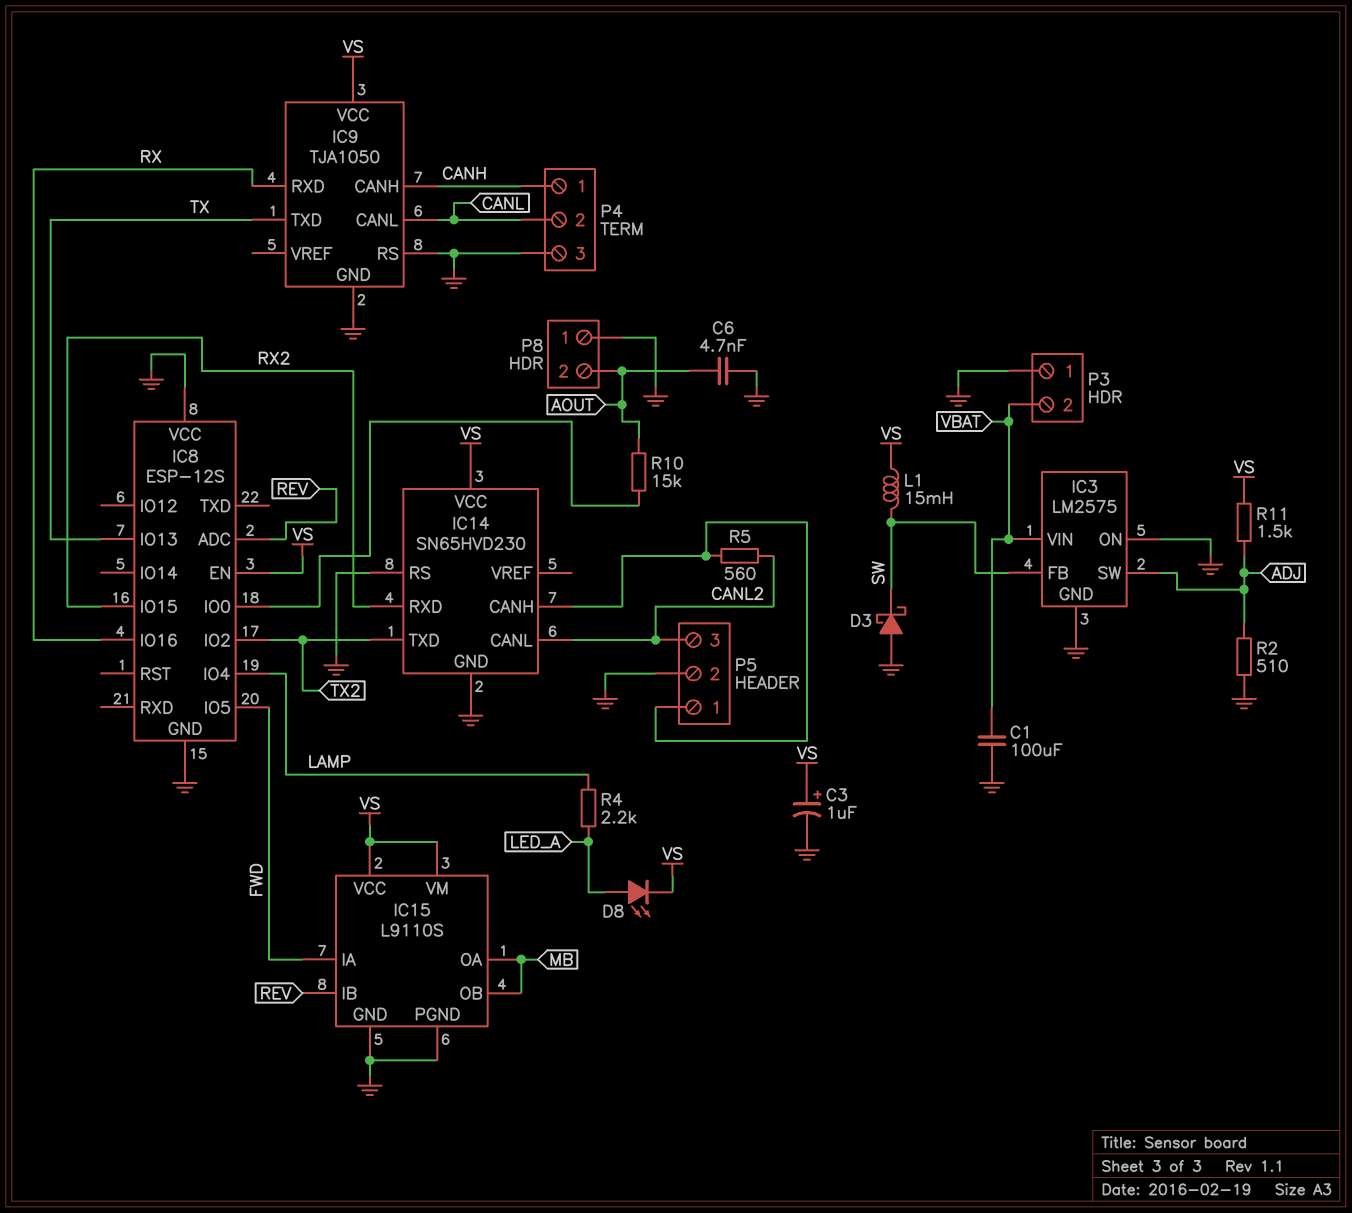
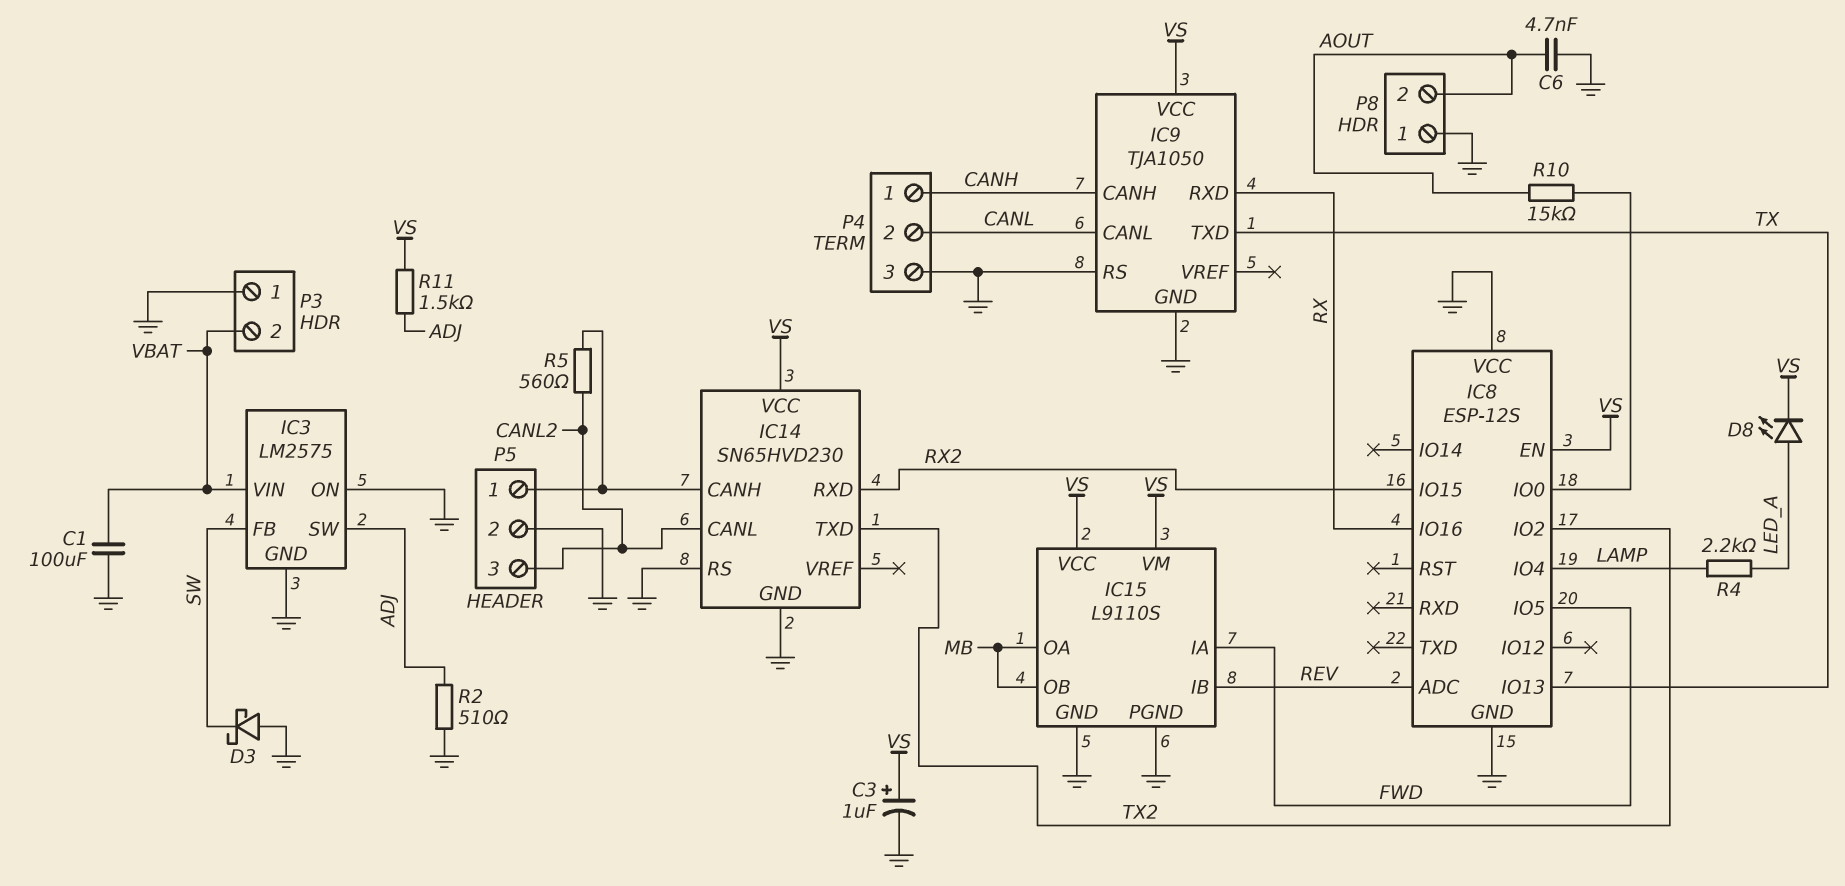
L1: 15mH (SW, VS) -> none

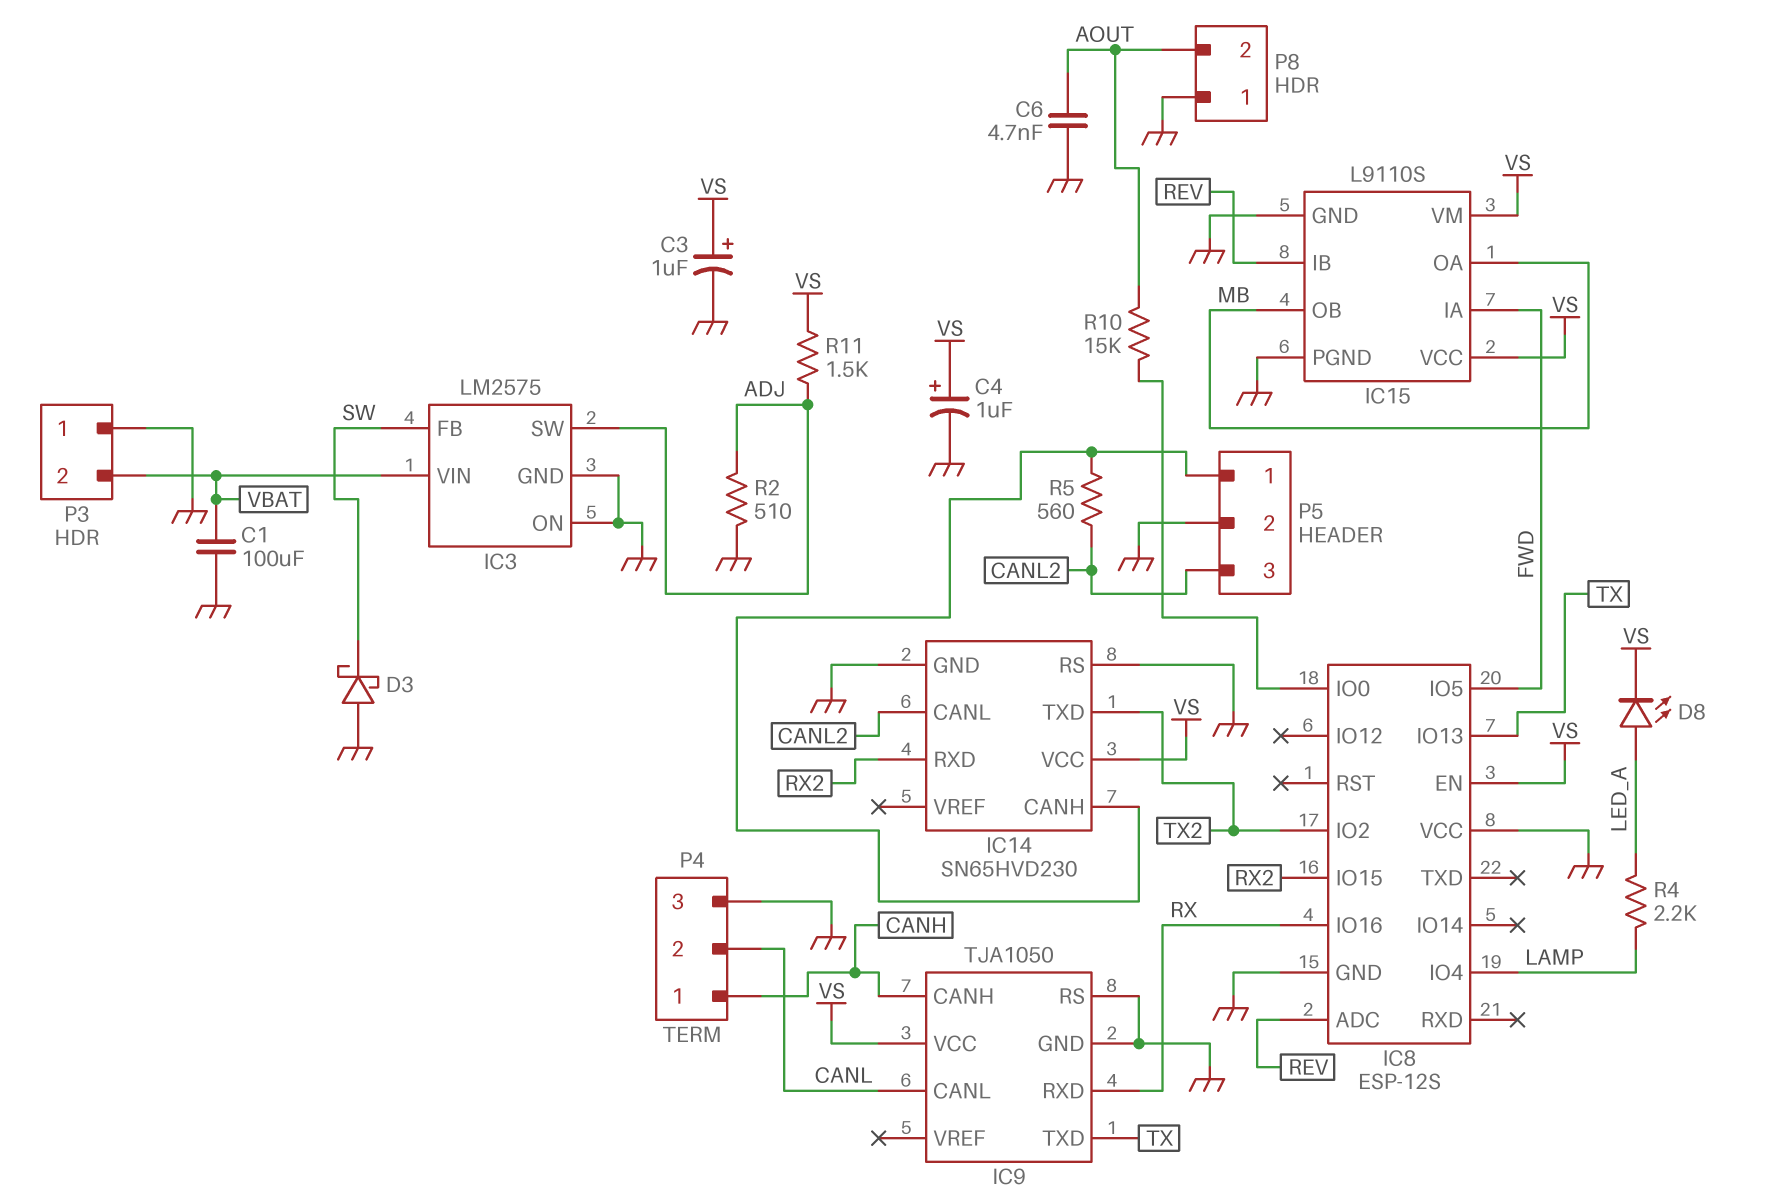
C4: none -> 1uF (plus VS, minus GND)

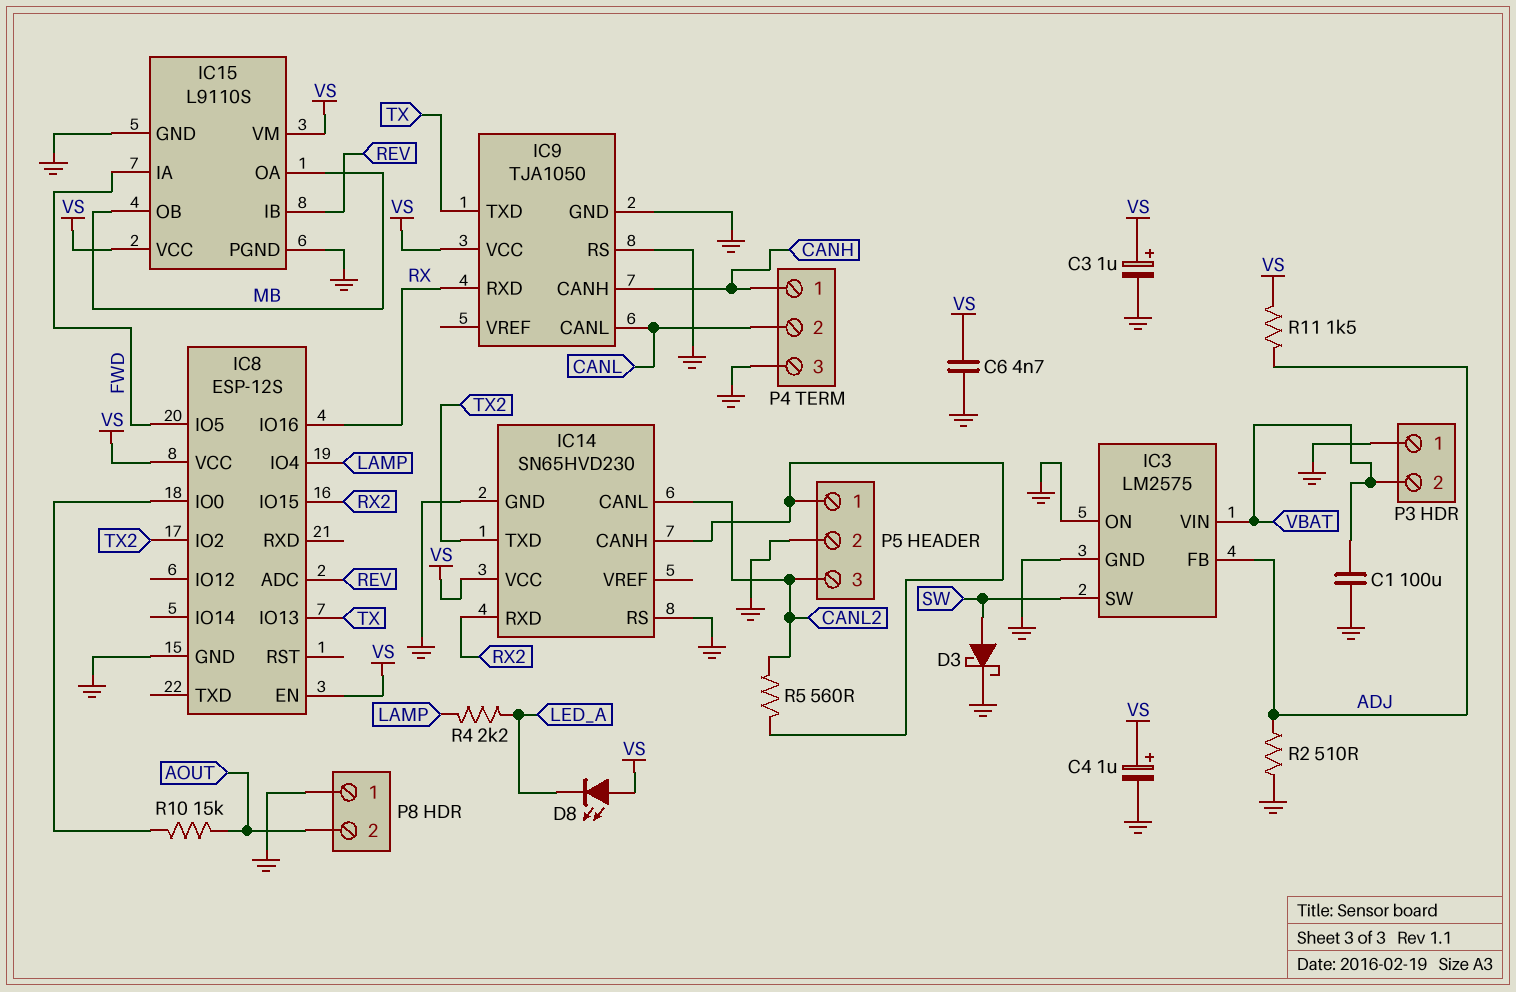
C6: 4.7nF (AOUT, GND) -> 4.7nF (GND, VS)
D3: schottky (A GND, K SW) -> schottky (A SW, K GND)
D8: LED (A LED_A, K VS) -> LED (A VS, K LED_A)
IC3 pin FB: SW -> ADJ
IC3 pin SW: ADJ -> SW
IC8 pin VCC: GND -> VS

